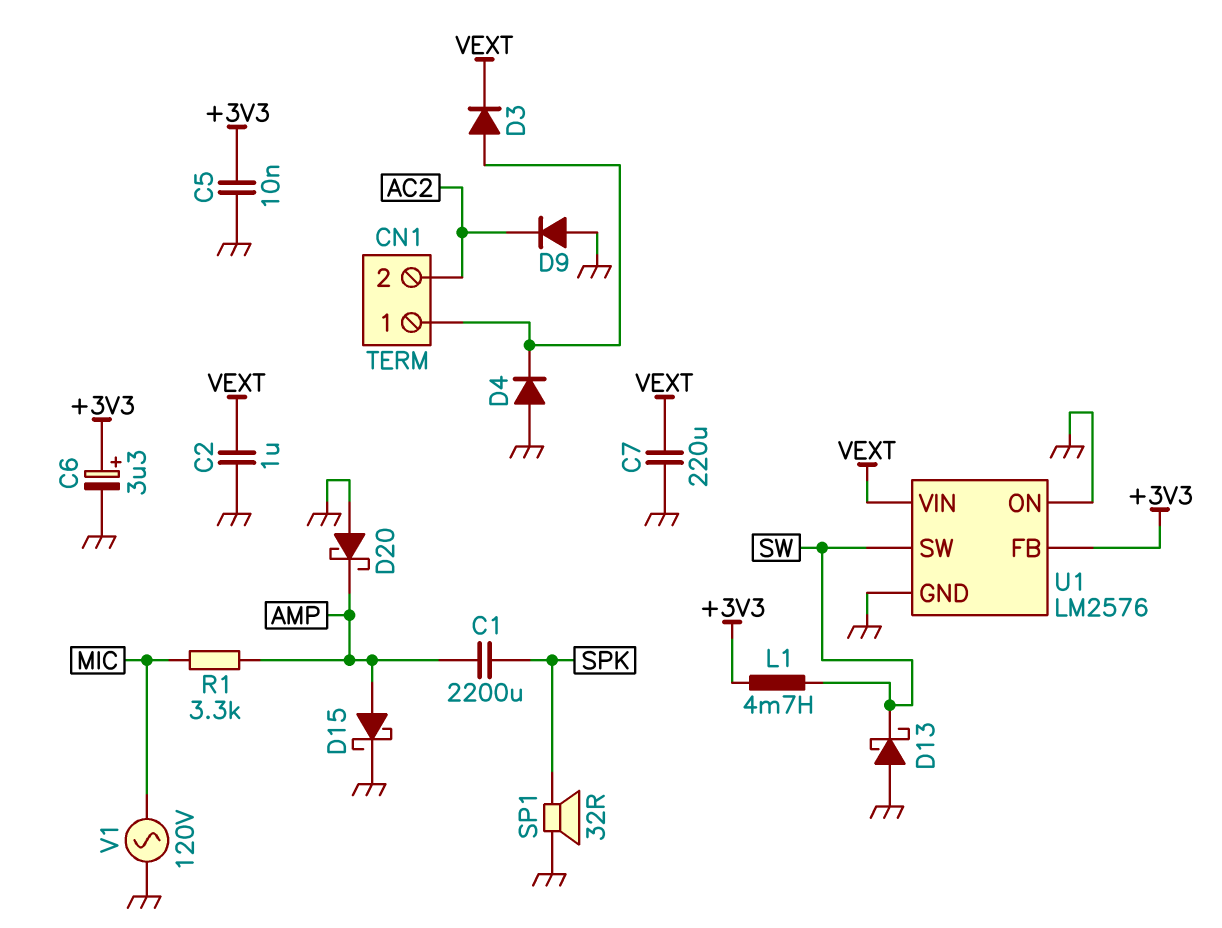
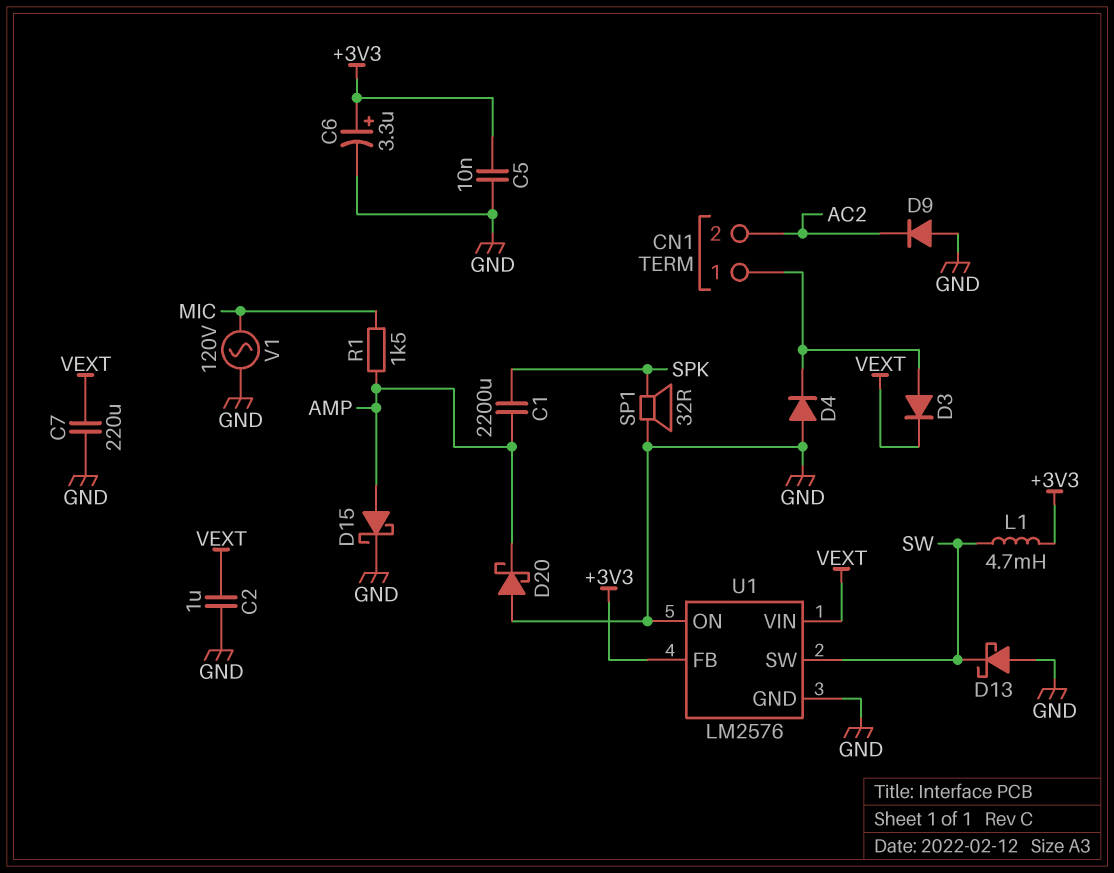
R1: 3.3k (AMP, MIC) -> 1.5k (AMP, MIC)

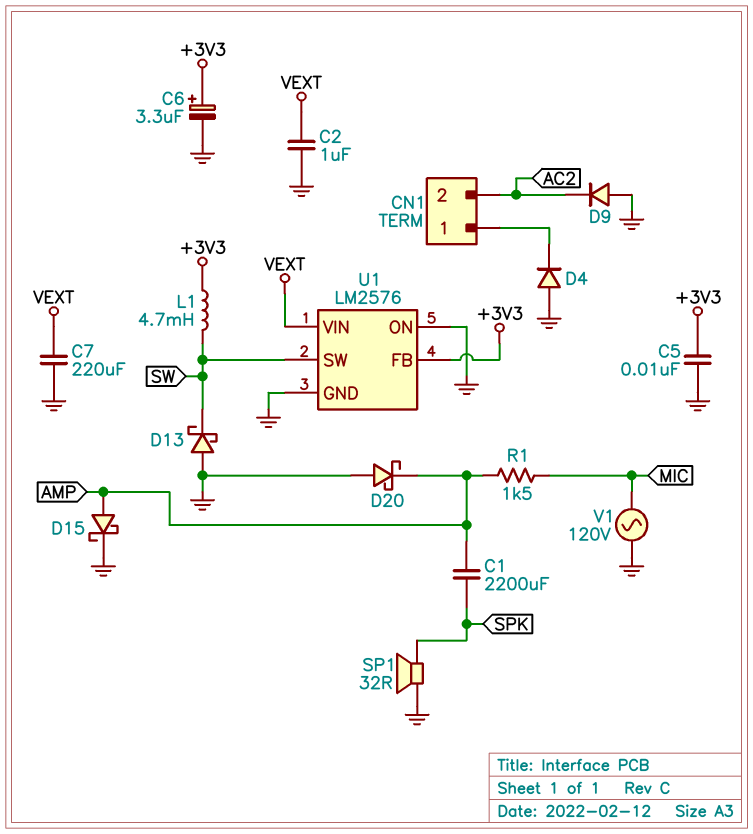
D3: diode (A CN1/1, K VEXT) -> none

